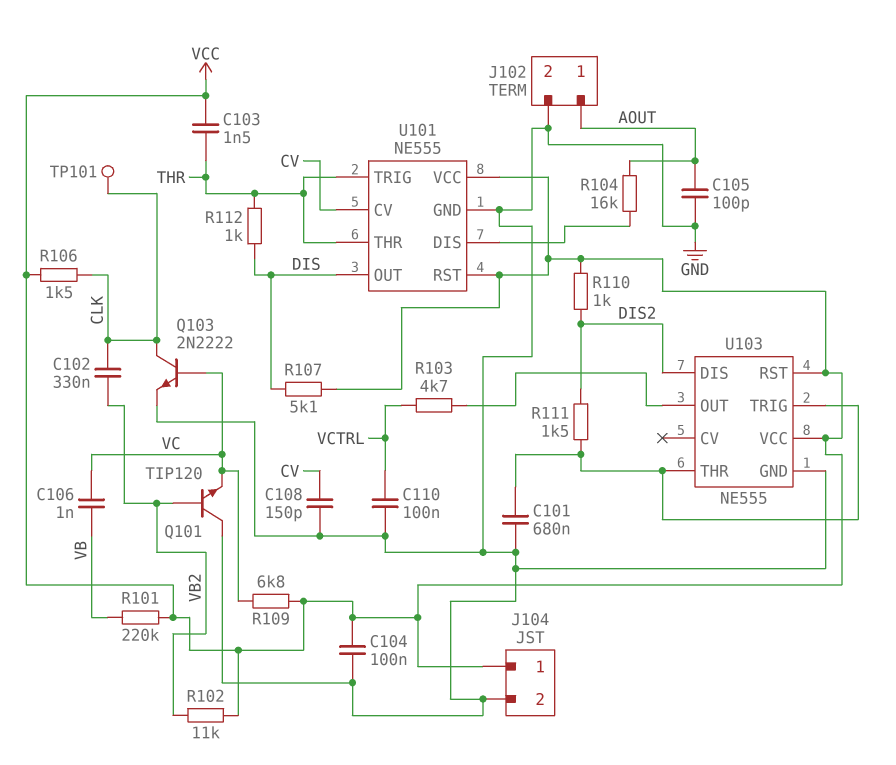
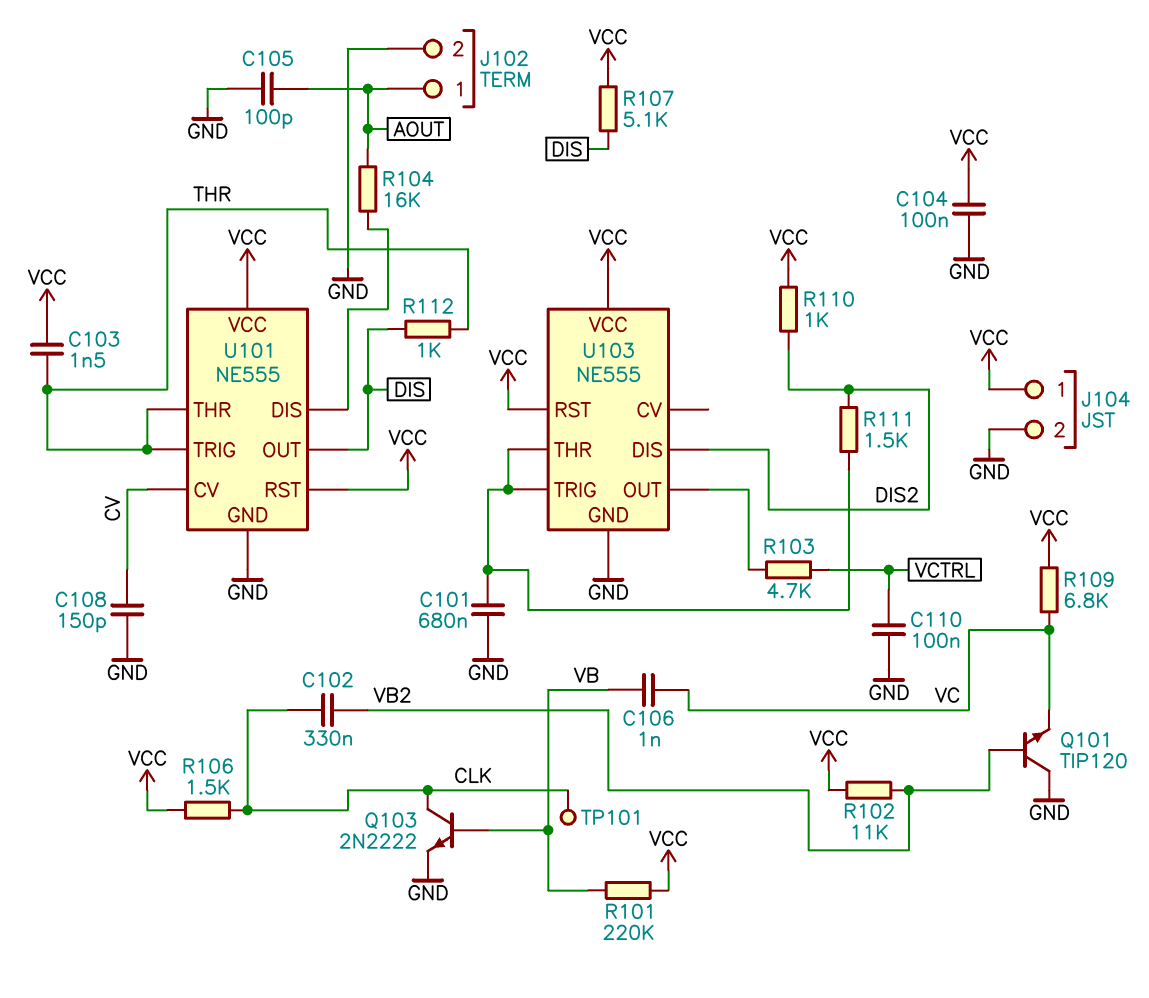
Q103: NPN 2N2222 (B VC, C CLK, E GND) -> NPN 2N2222 (B VB, C CLK, E GND)

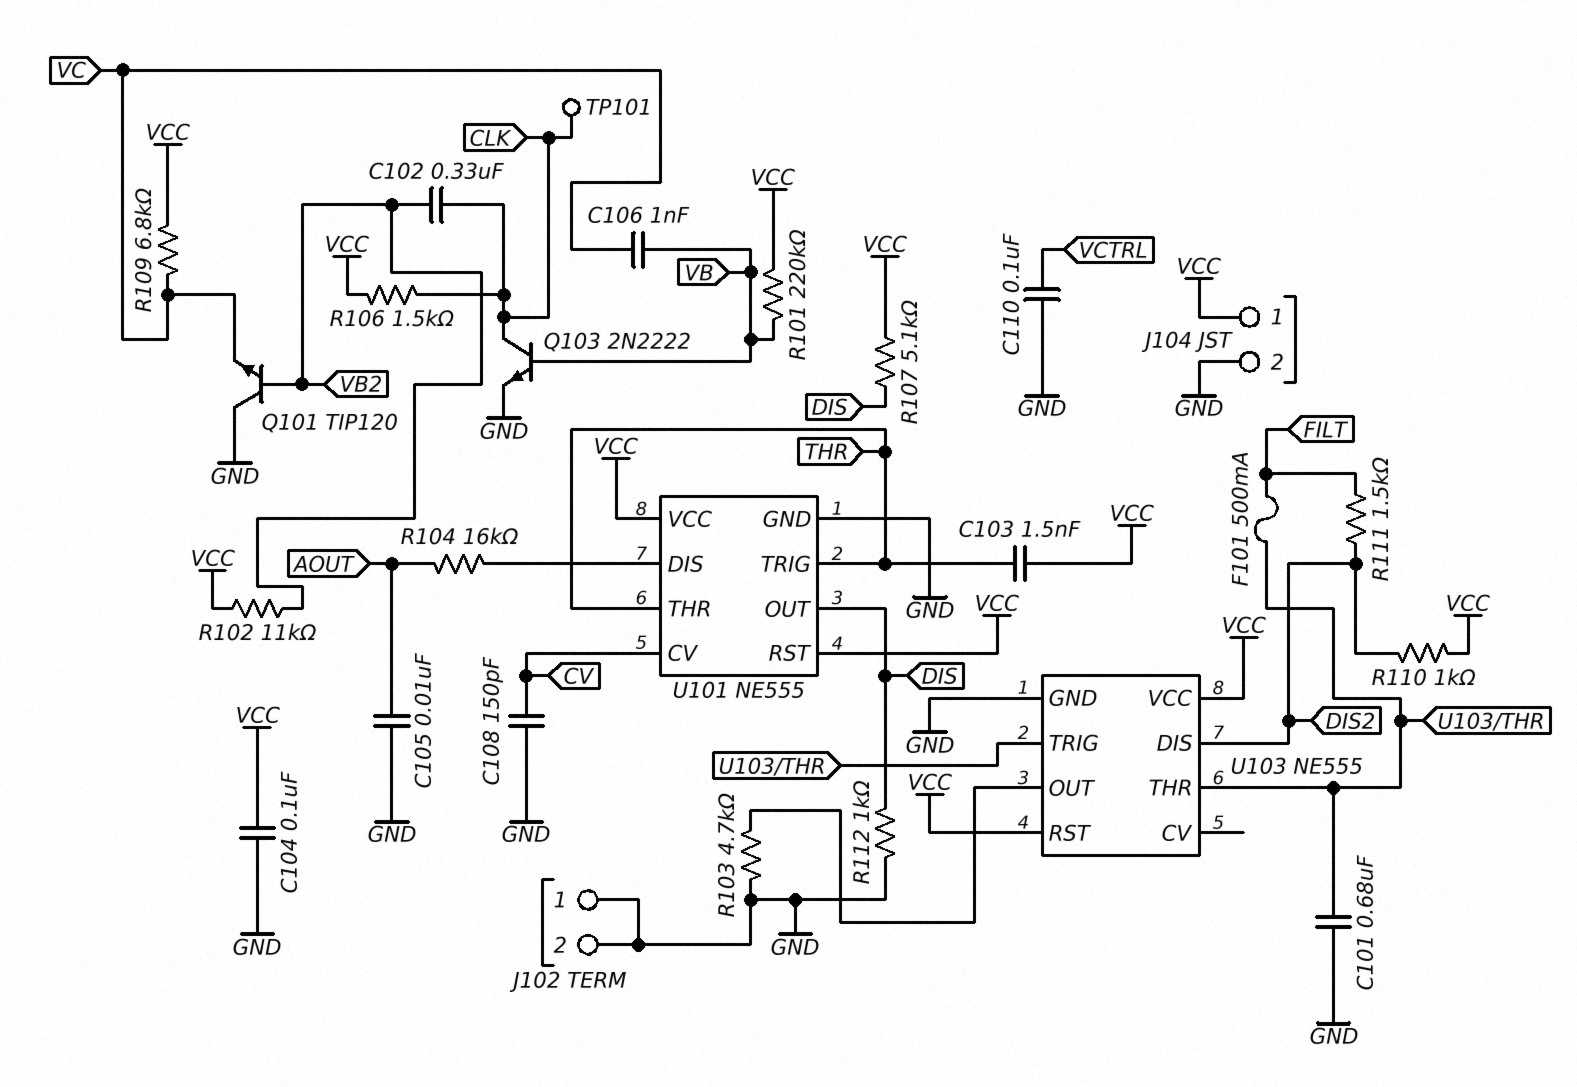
C105: 100pF (AOUT, GND) -> 10nF (AOUT, GND)
F101: none -> 500mA (FILT, U103/THR)
J102 pin 1: AOUT -> GND
R103: 4.7k (U103/OUT, VCTRL) -> 4.7k (GND, U103/OUT)
R111: 1.5k (DIS2, U103/THR) -> 1.5k (DIS2, FILT)
R112: 1k (DIS, THR) -> 1k (DIS, GND)

